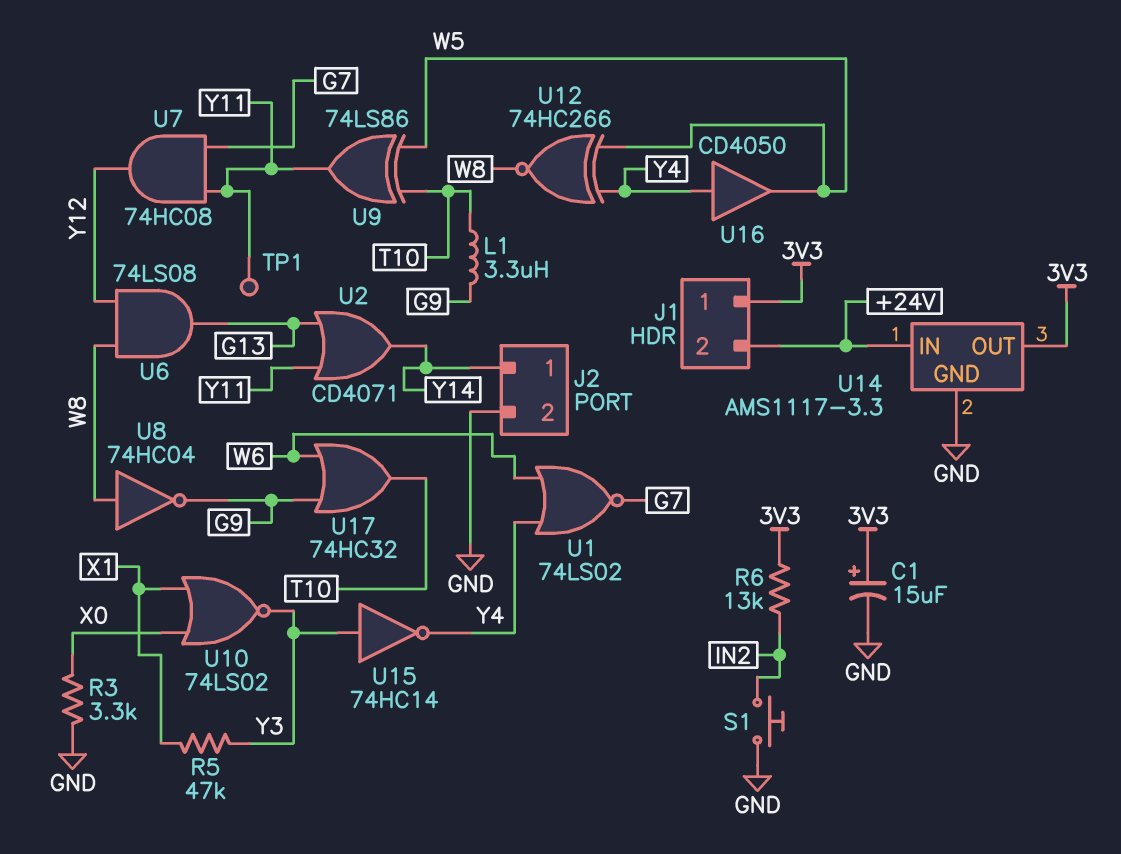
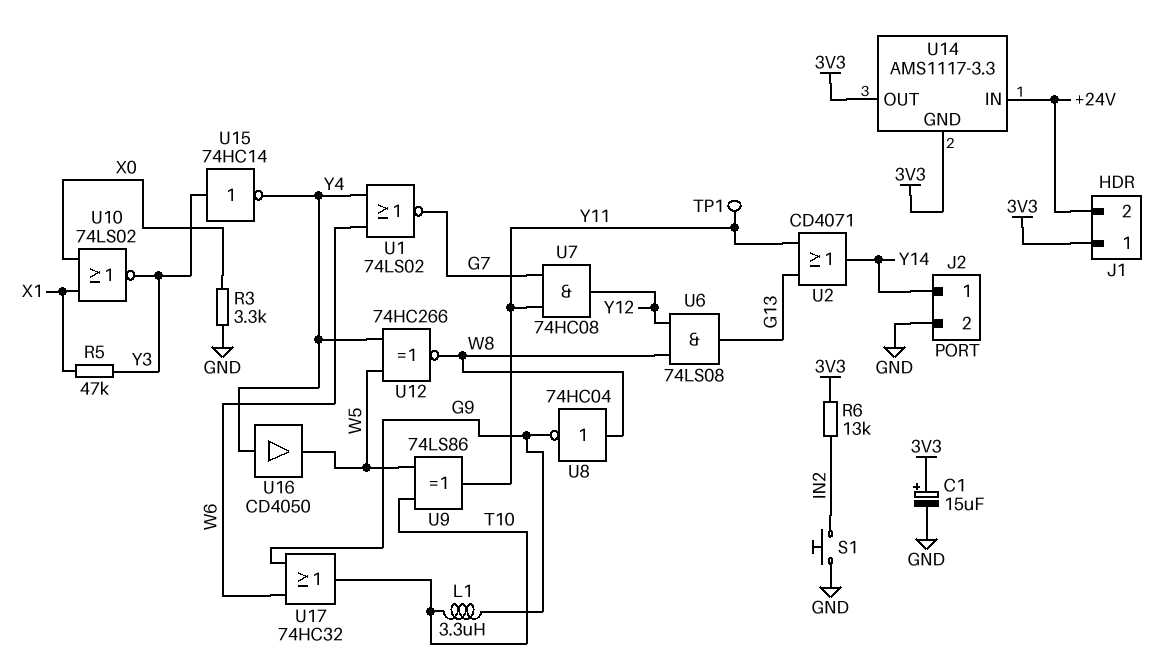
U14 pin GND: GND -> 3V3

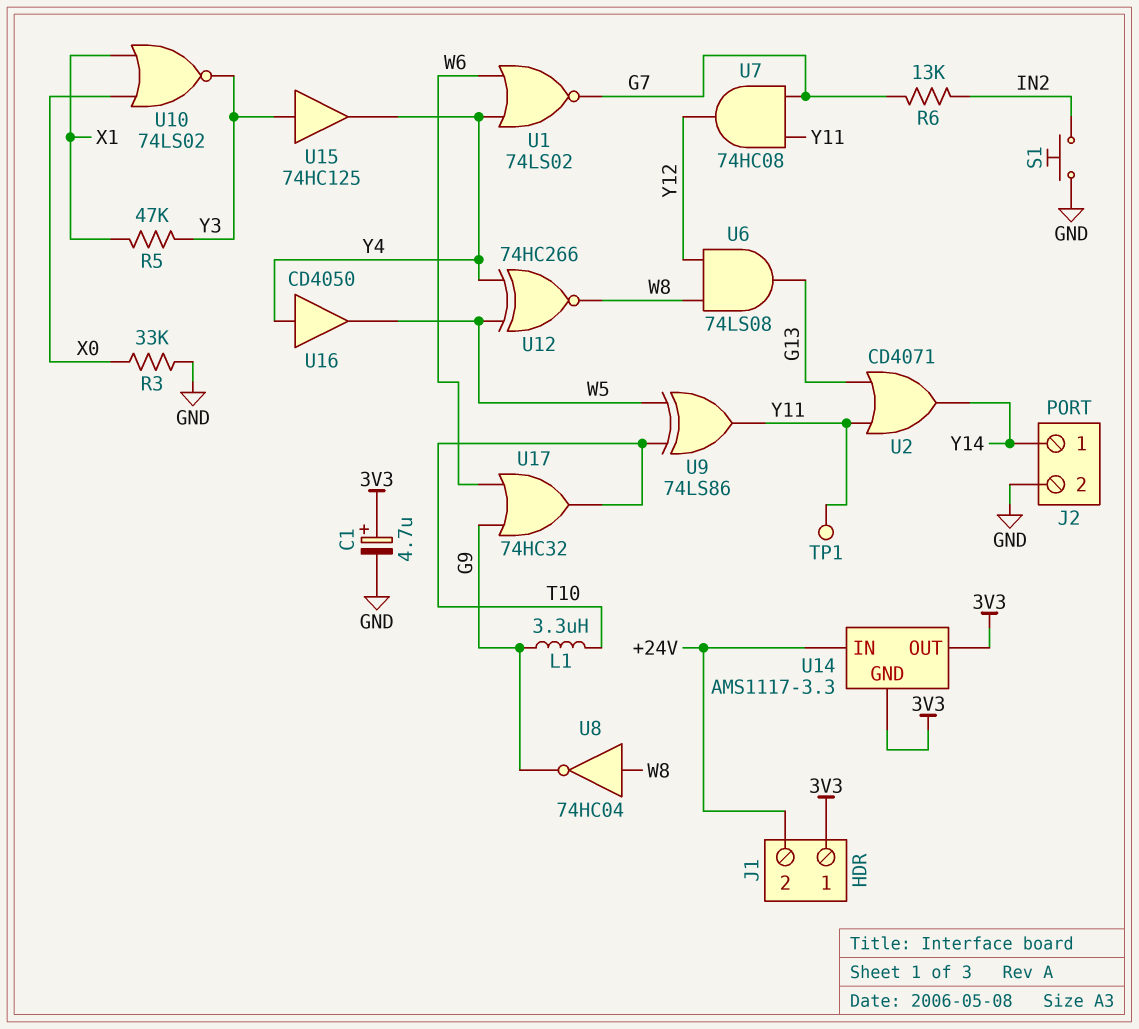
C1: 15uF (plus 3V3, minus GND) -> 4.7uF (plus 3V3, minus GND)
R3: 3.3k (GND, X0) -> 33k (GND, X0)
R6: 13k (3V3, IN2) -> 13k (G7, IN2)
U15: NOT 74HC14 (in Y3, out Y4) -> buffer 74HC125 (in Y3, out Y4)

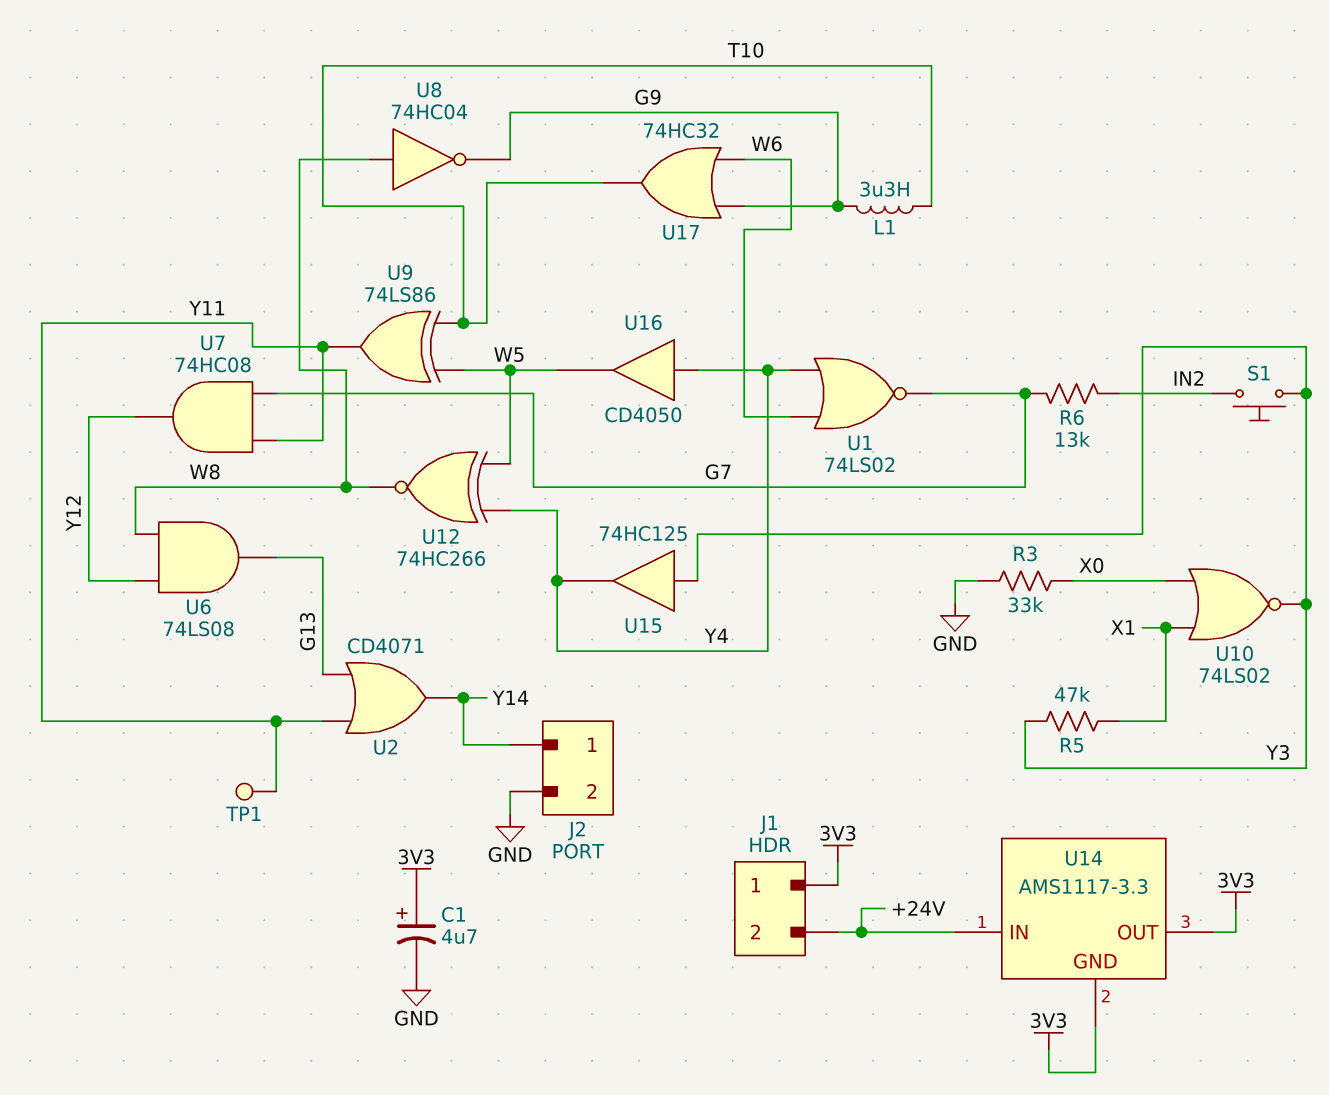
S1: button (GND, IN2) -> button (IN2, Y3)

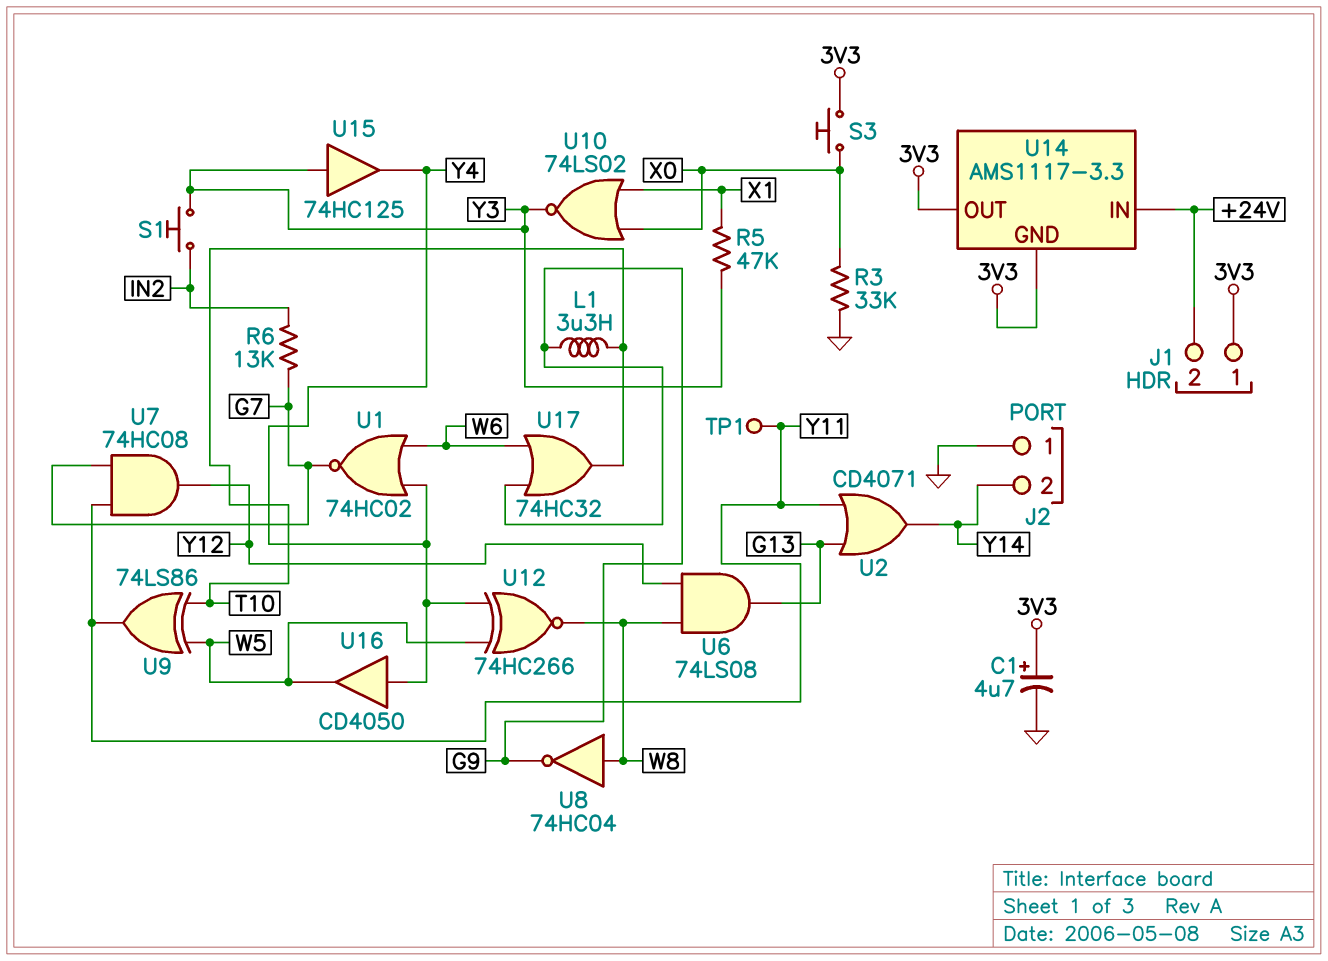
J2 pin 1: Y14 -> GND
J2 pin 2: GND -> Y14
S3: none -> button (3V3, X0)
U1: NOR 74LS02 (in W6, in Y4, out G7) -> NOR 74HC02 (in W6, in Y4, out G7)

